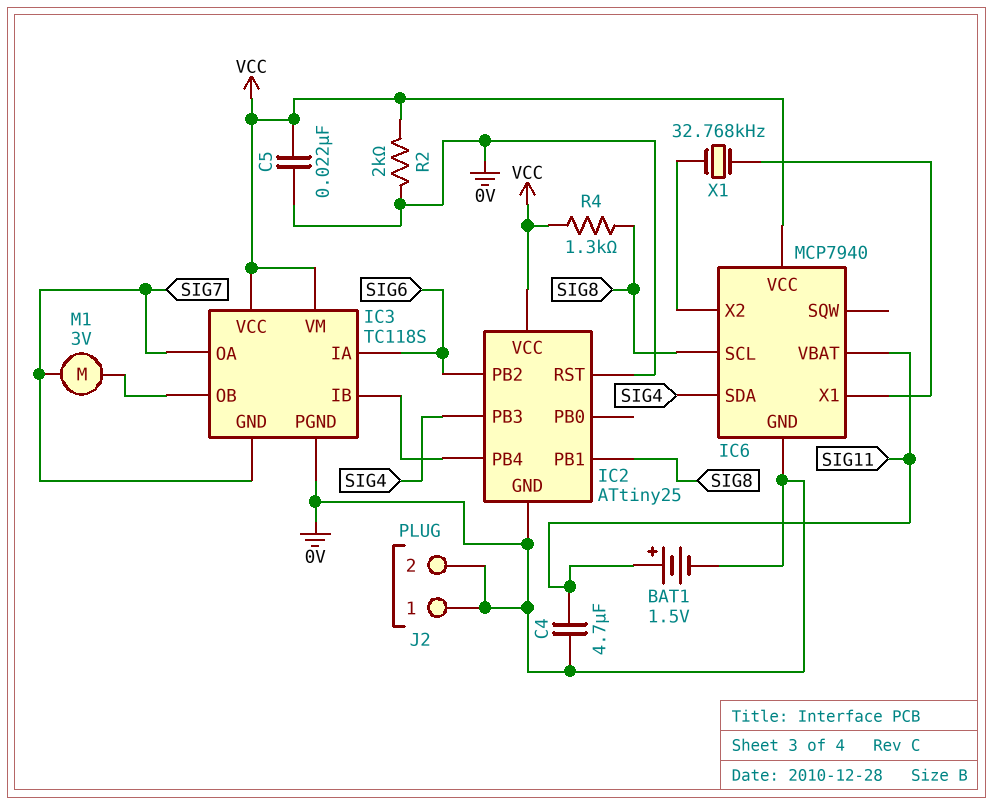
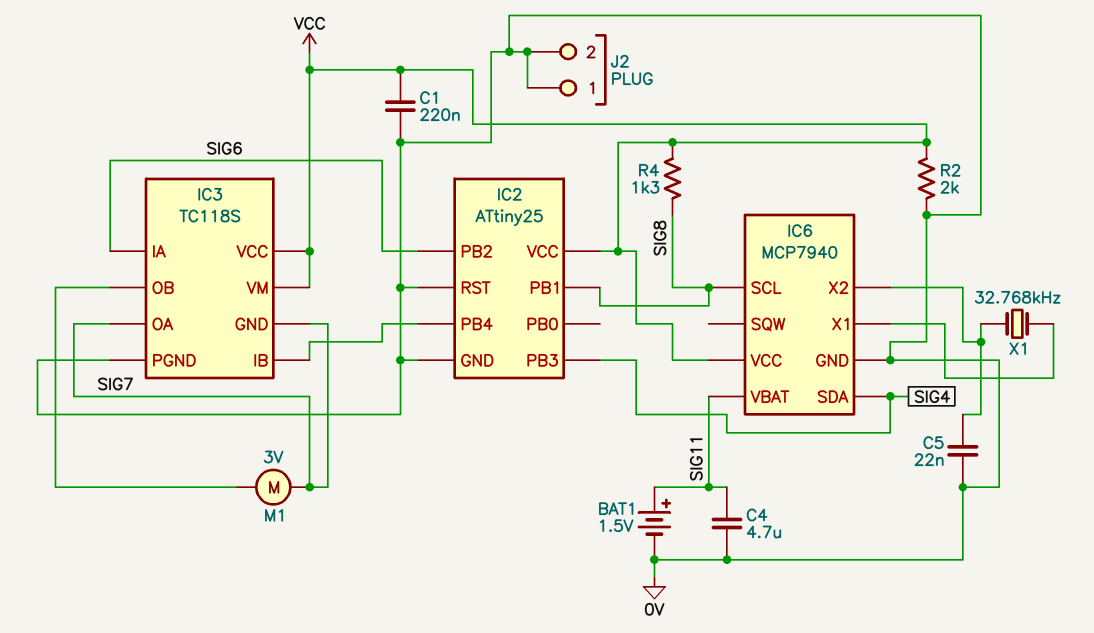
C1: none -> 220nF (0V, VCC)
C5: 22nF (0V, VCC) -> 22nF (0V, IC6/X2)

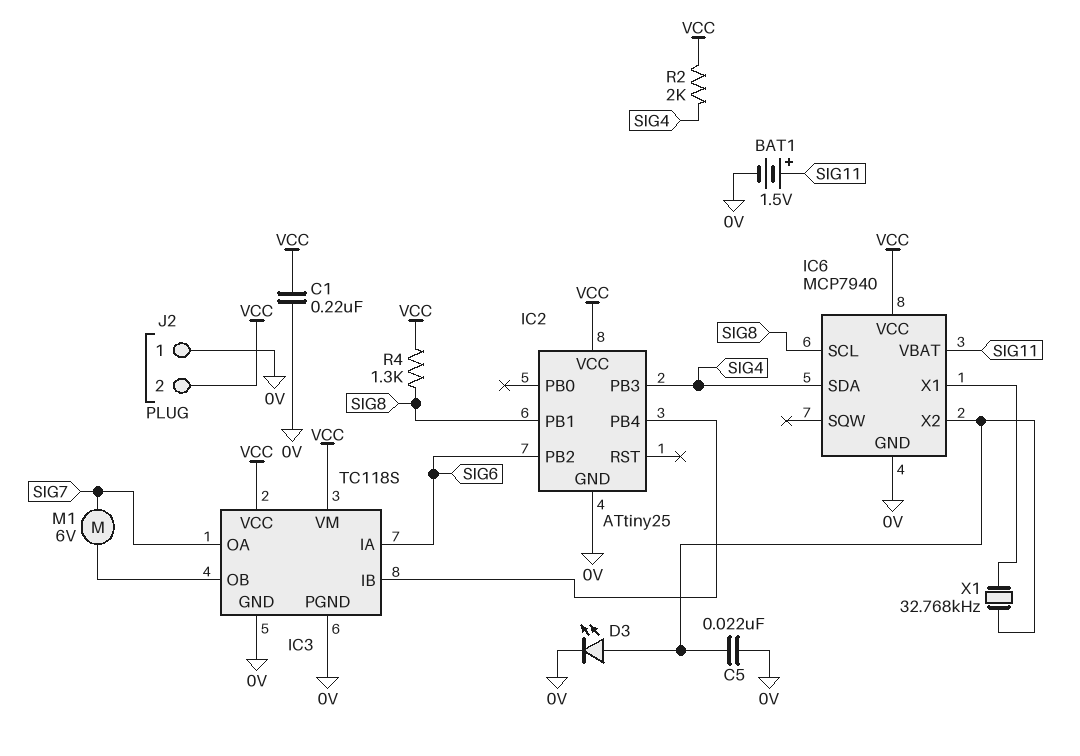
C4: 4.7uF (0V, SIG11) -> none
D3: none -> LED (A IC6/X2, K 0V)
IC2 pin RST: 0V -> none
IC3 pin GND: SIG7 -> 0V
J2 pin 2: 0V -> VCC
M1: motor 3V (IC3/OB, SIG7) -> motor 6V (IC3/OB, SIG7)
R2: 2k (0V, VCC) -> 2k (SIG4, VCC)

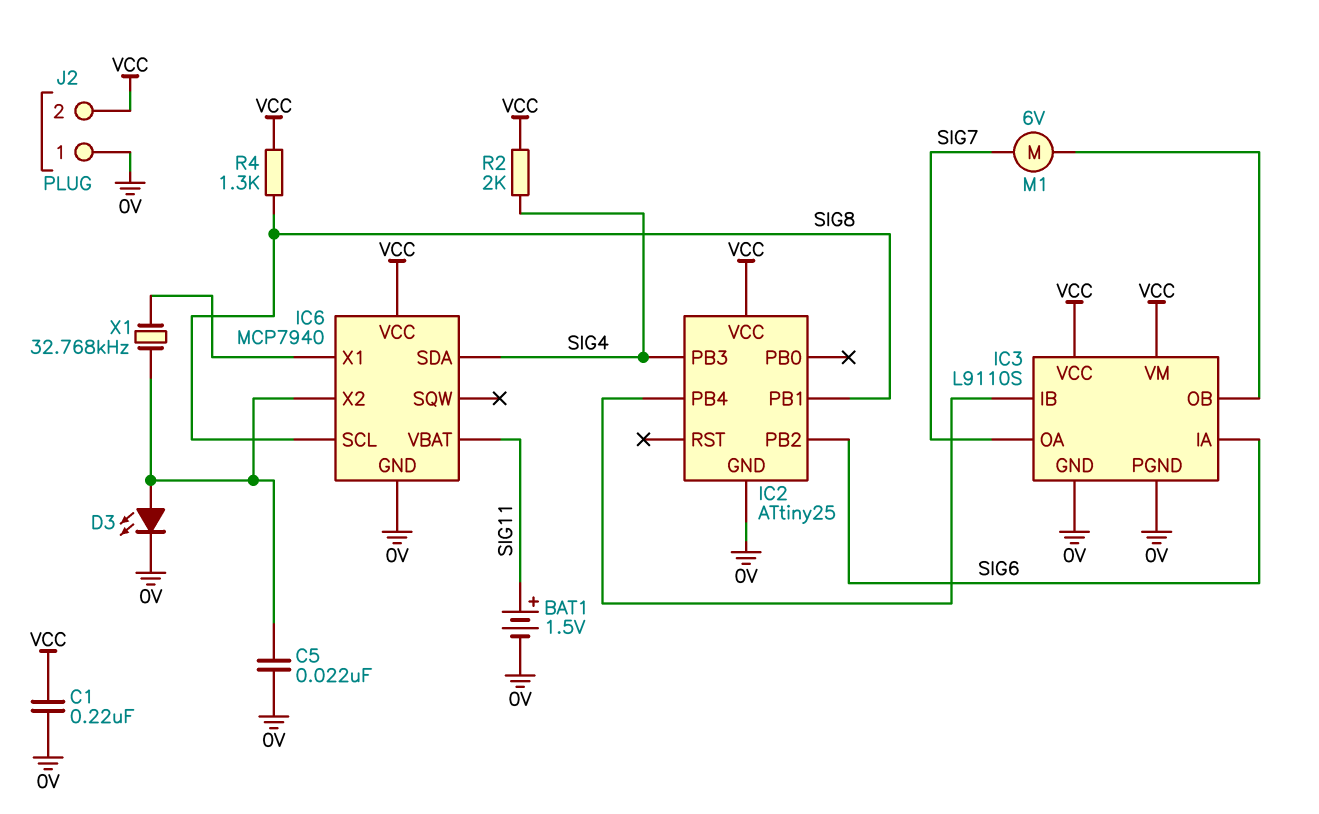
IC3: TC118S -> L9110S

